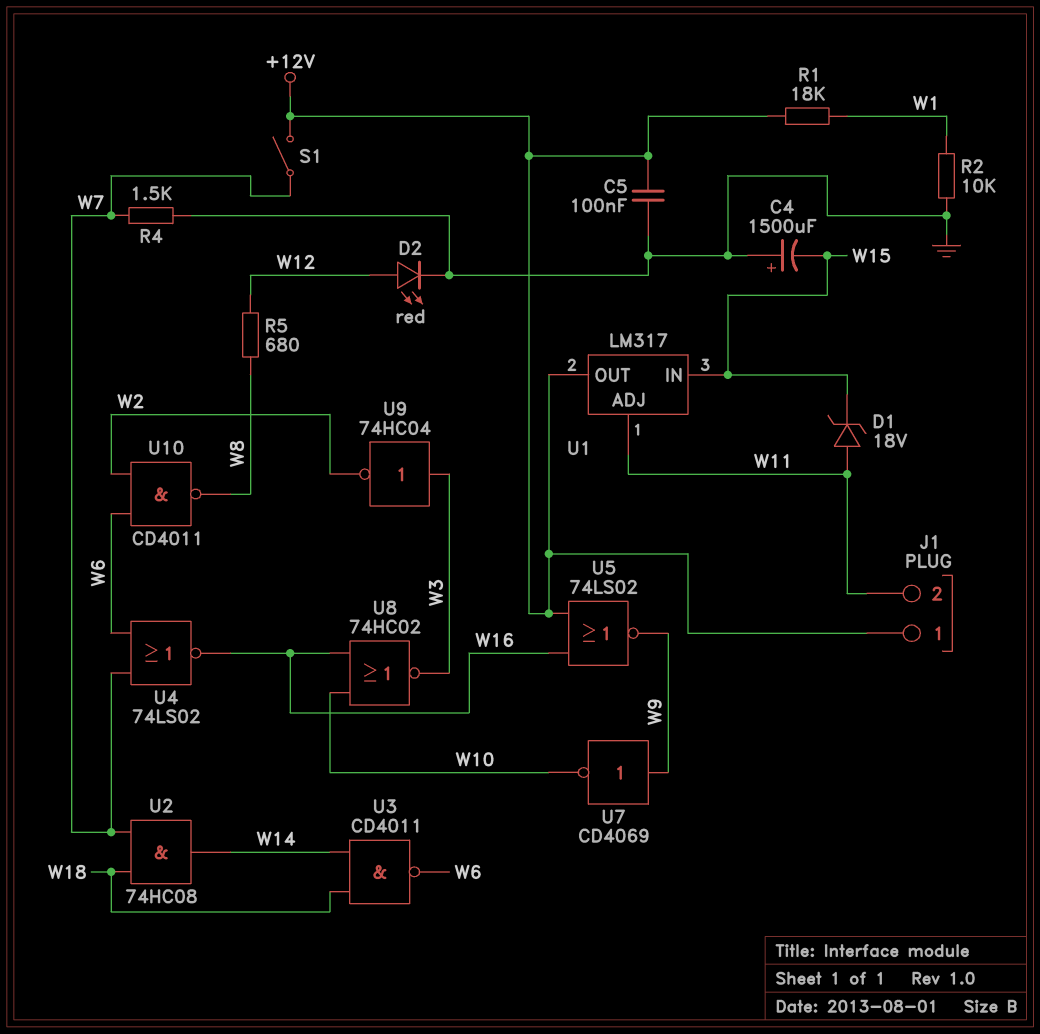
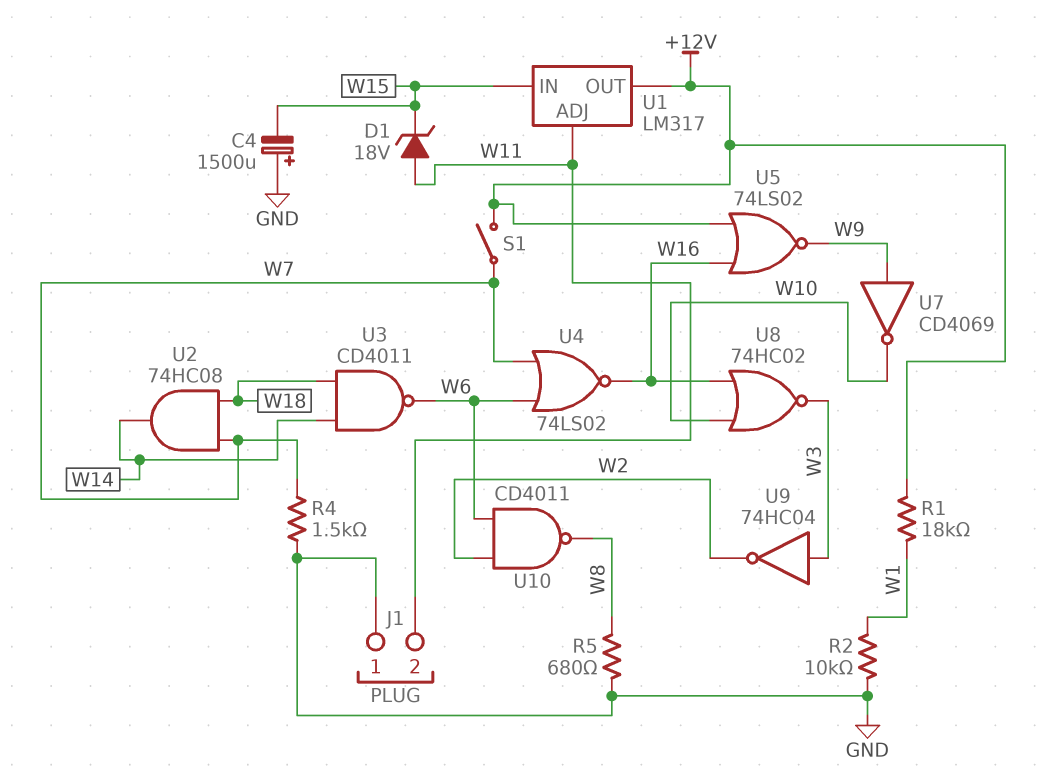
C5: 100nF (+12V, GND) -> none
D2: LED red (A W12, K GND) -> none
J1 pin 1: +12V -> GND
R5: 680 (W8, W12) -> 680 (GND, W8)

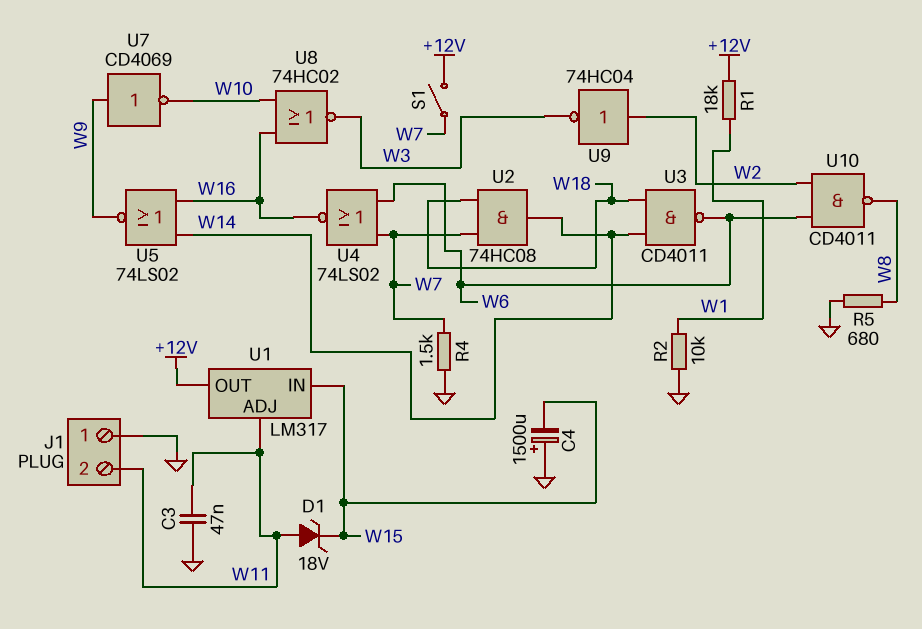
C3: none -> 47nF (GND, W11)
U5: NOR 74LS02 (in +12V, in W16, out W9) -> NOR 74LS02 (in W14, in W16, out W9)
U9: NOT 74HC04 (in W3, out W2) -> NOT 74HC04 (in W2, out W3)

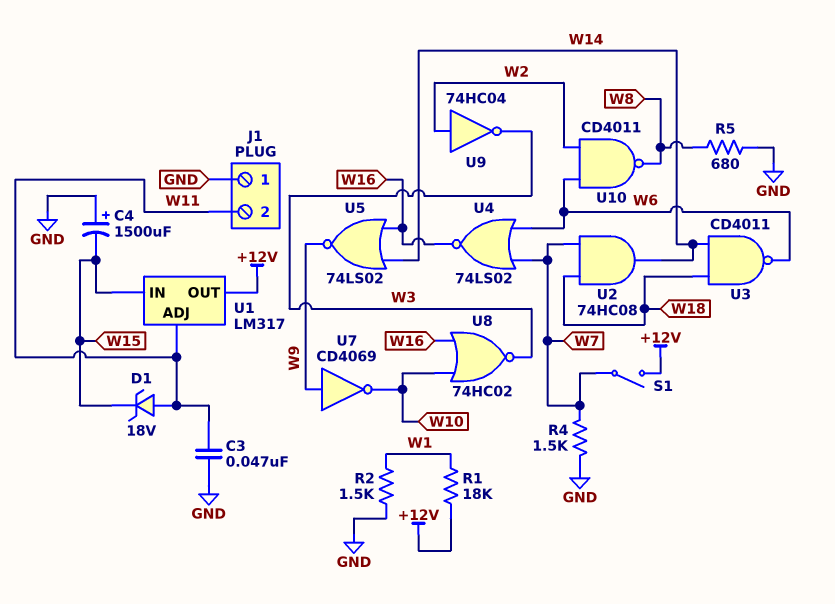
R2: 10k (GND, W1) -> 1.5k (GND, W1)

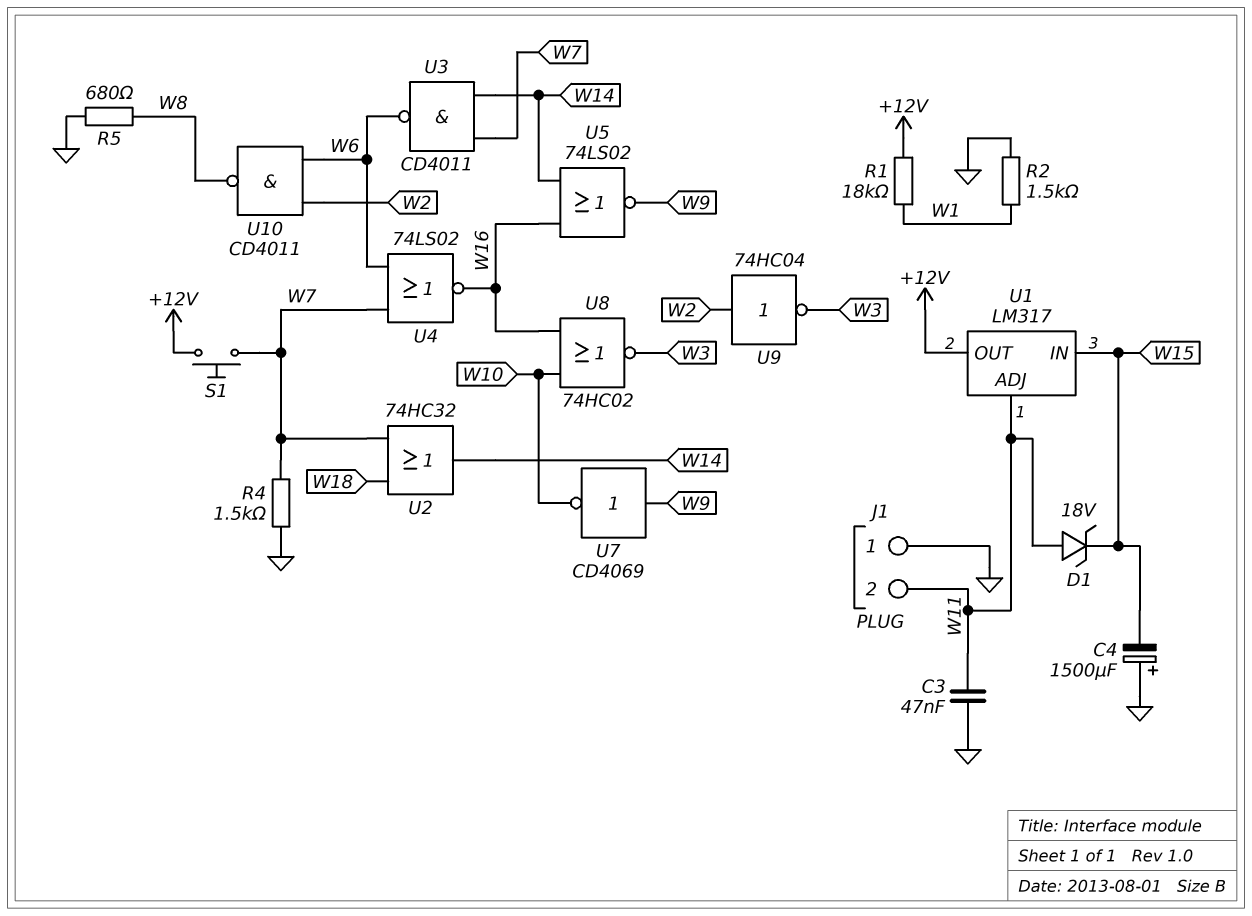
S1: switch (+12V, W7) -> button (+12V, W7)
U2: AND 74HC08 (in W7, in W18, out W14) -> OR 74HC32 (in W7, in W18, out W14)
U3: NAND CD4011 (in W14, in W18, out W6) -> NAND CD4011 (in W7, in W14, out W6)

